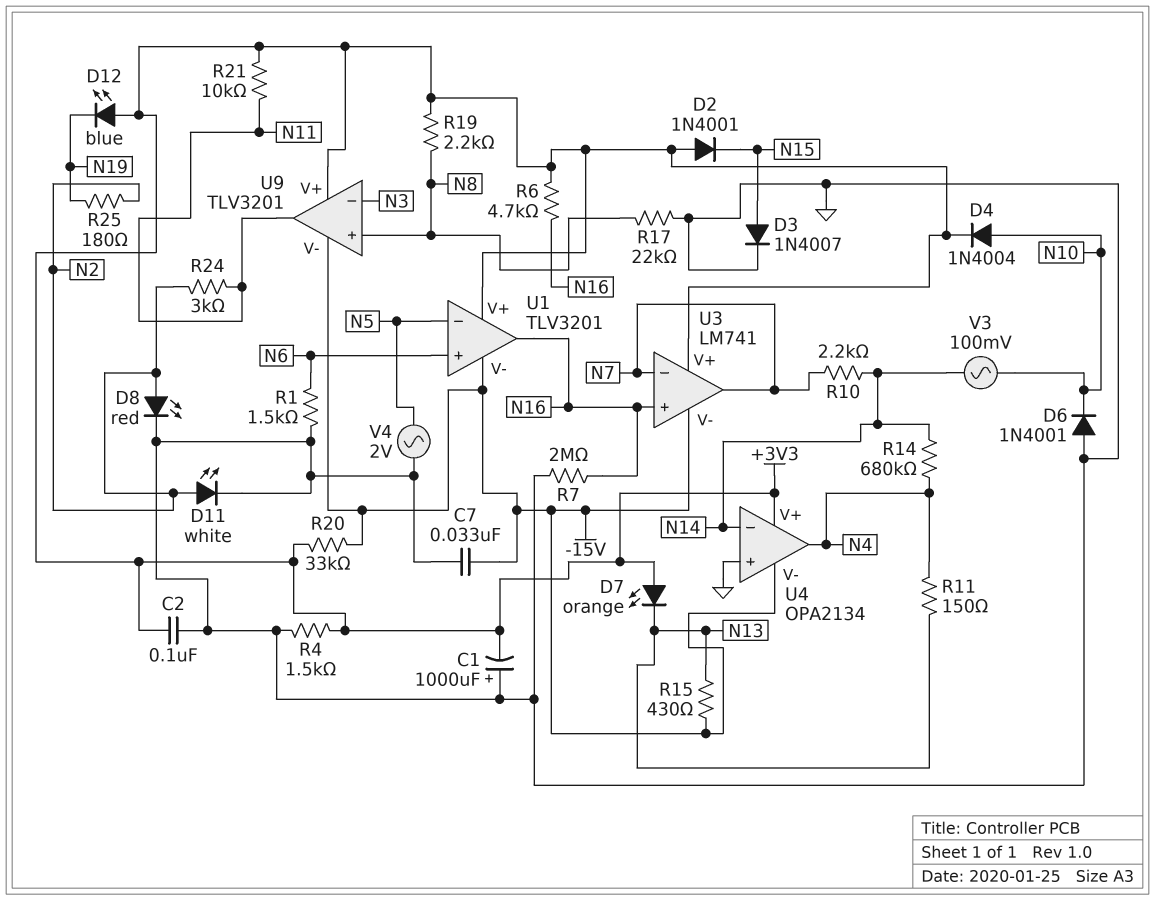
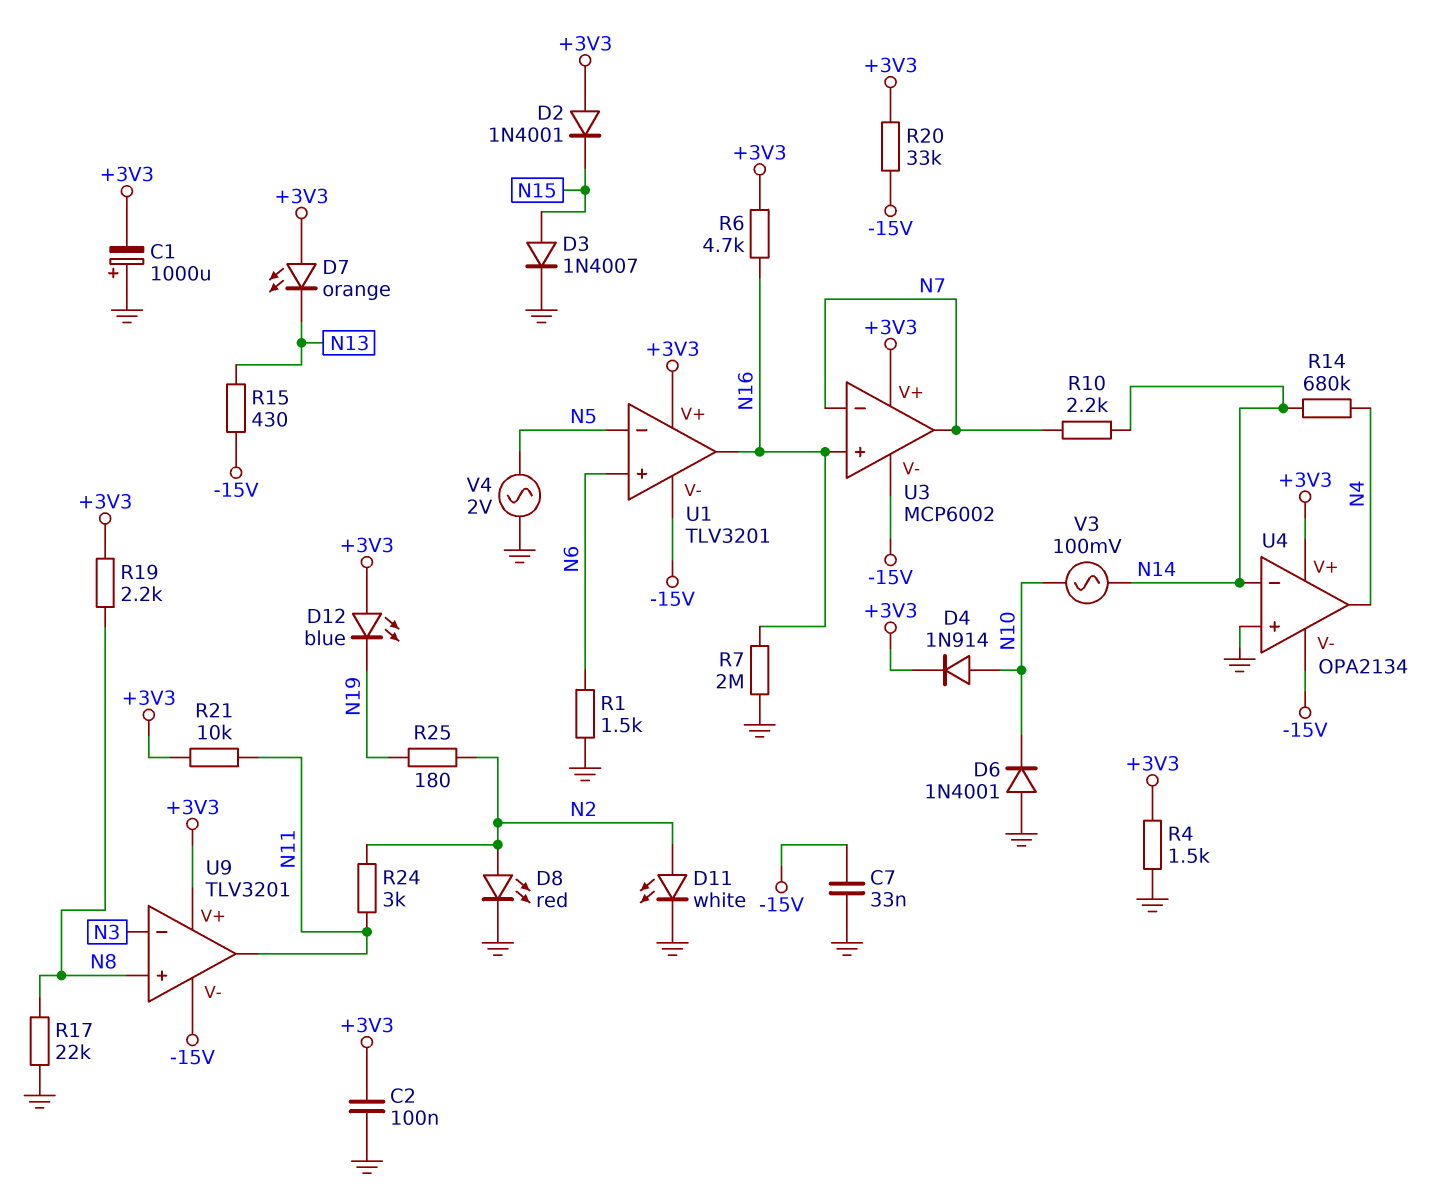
D4: diode 1N4004 (A N10, K +3V3) -> diode 1N914 (A N10, K +3V3)
R11: 150 (N4, N13) -> none
U3: LM741 -> MCP6002

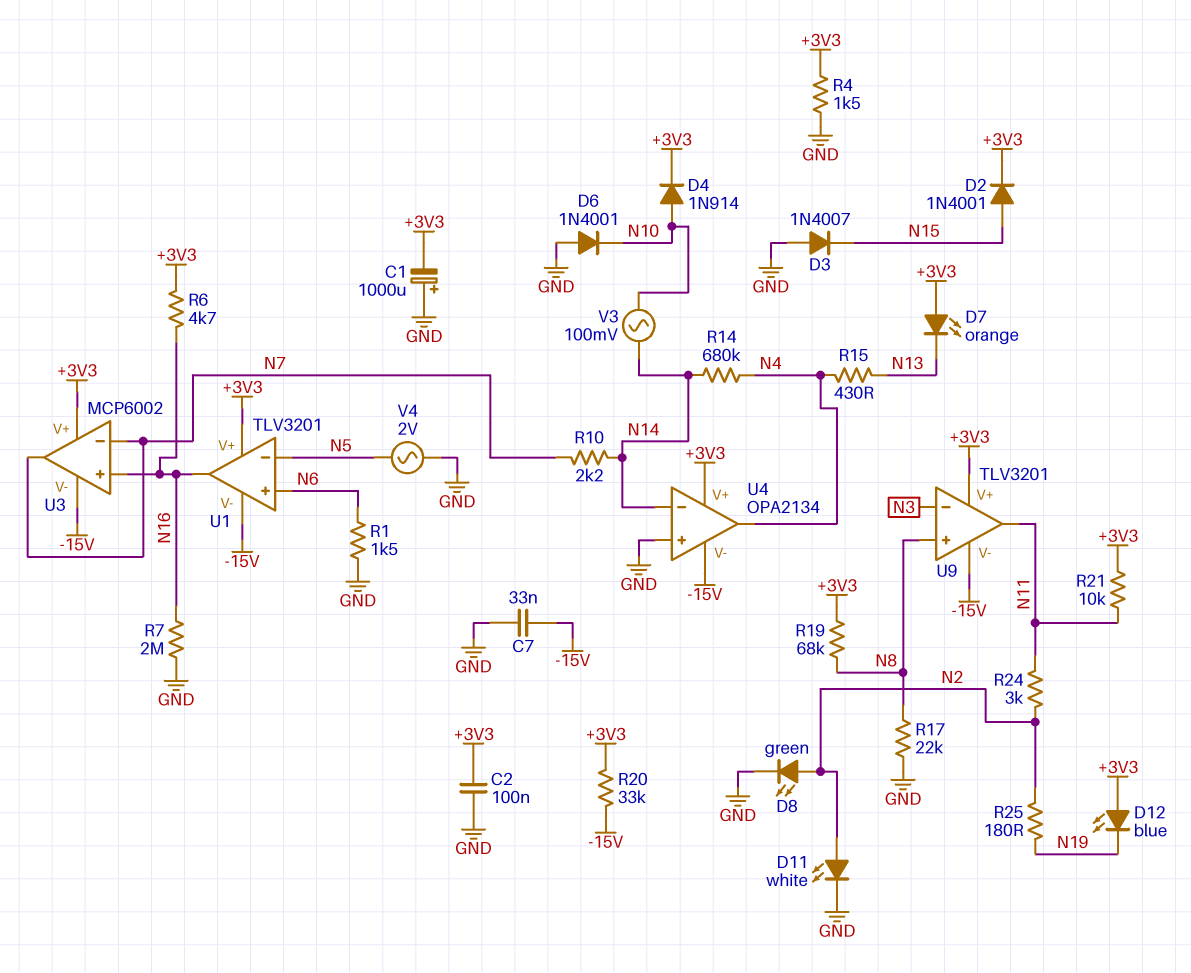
D2: diode 1N4001 (A +3V3, K N15) -> diode 1N4001 (A N15, K +3V3)
D3: diode 1N4007 (A N15, K GND) -> diode 1N4007 (A GND, K N15)
D8: LED red (A N2, K GND) -> LED green (A N2, K GND)
R15: 430 (-15V, N13) -> 430 (N4, N13)
R19: 2.2k (+3V3, N8) -> 68k (+3V3, N8)

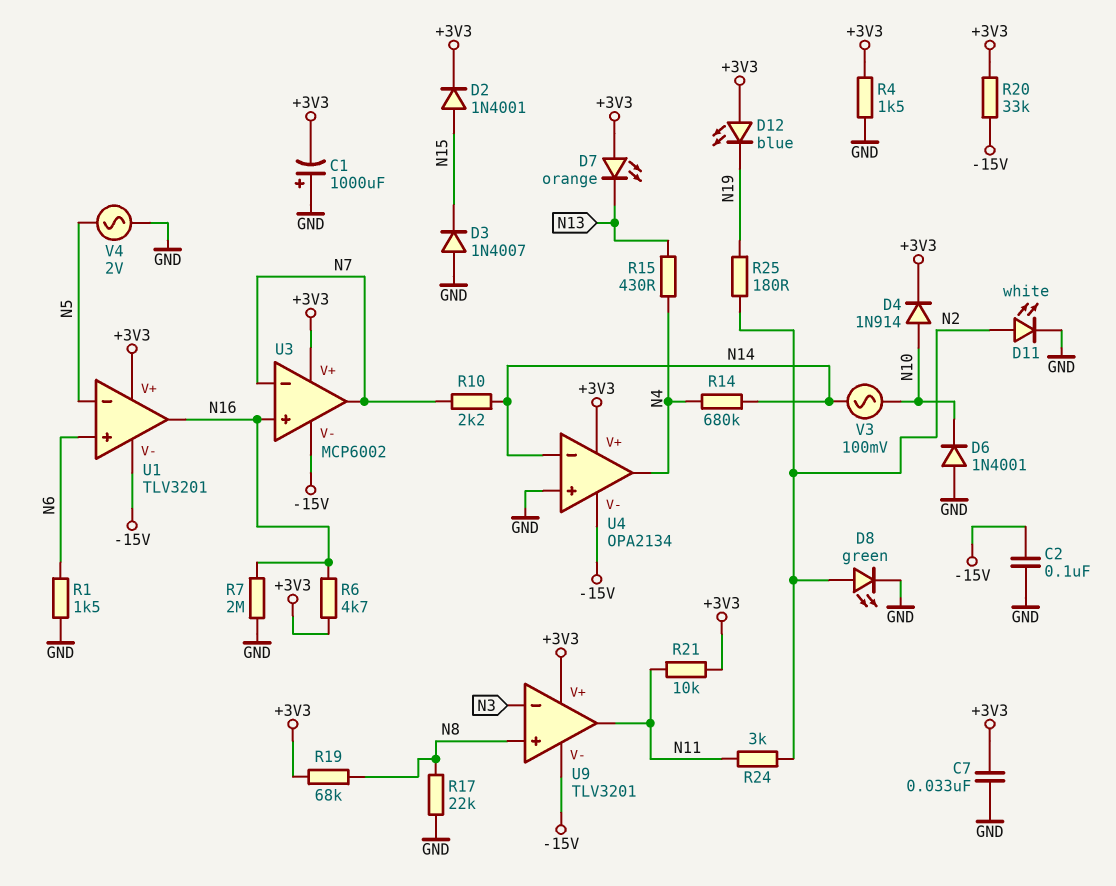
C2: 100nF (+3V3, GND) -> 100nF (-15V, GND)
C7: 33nF (-15V, GND) -> 33nF (+3V3, GND)

